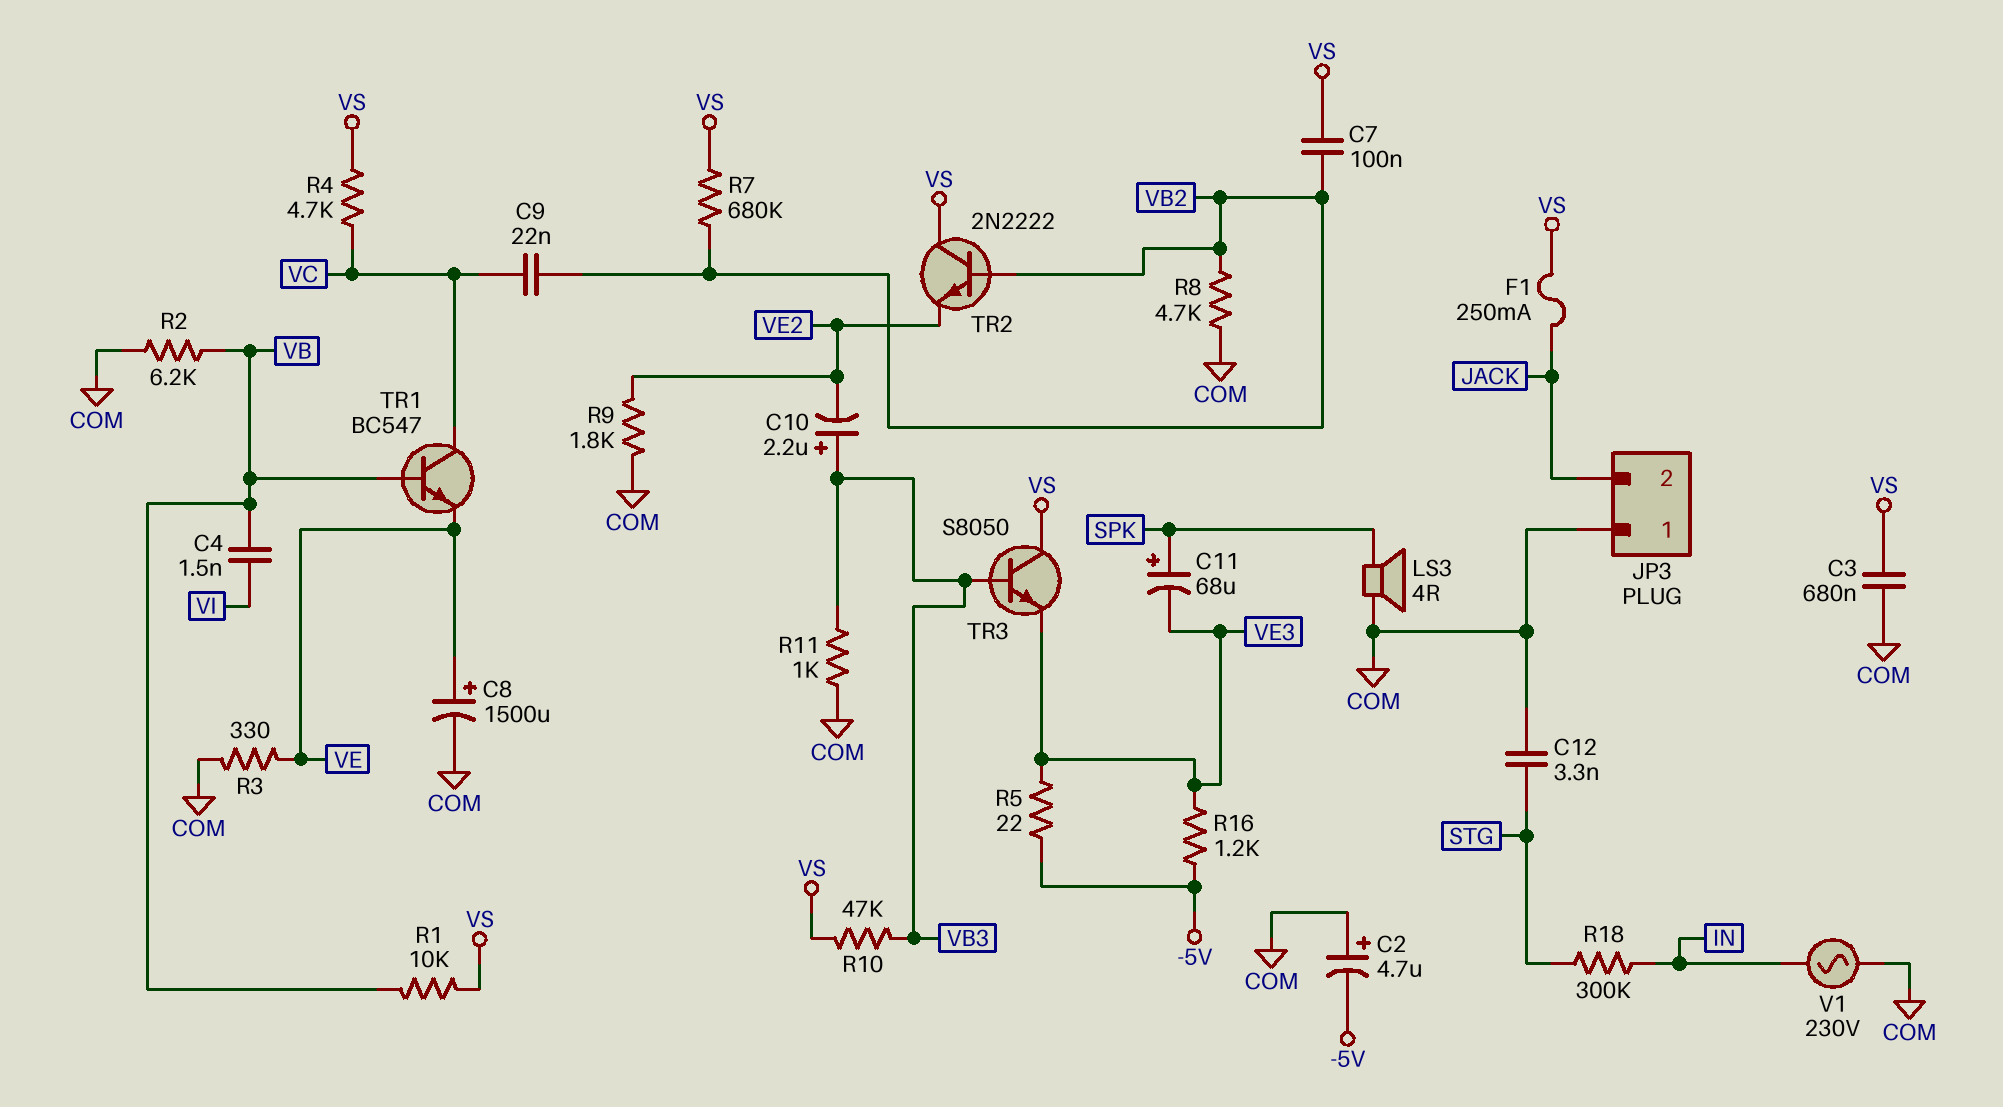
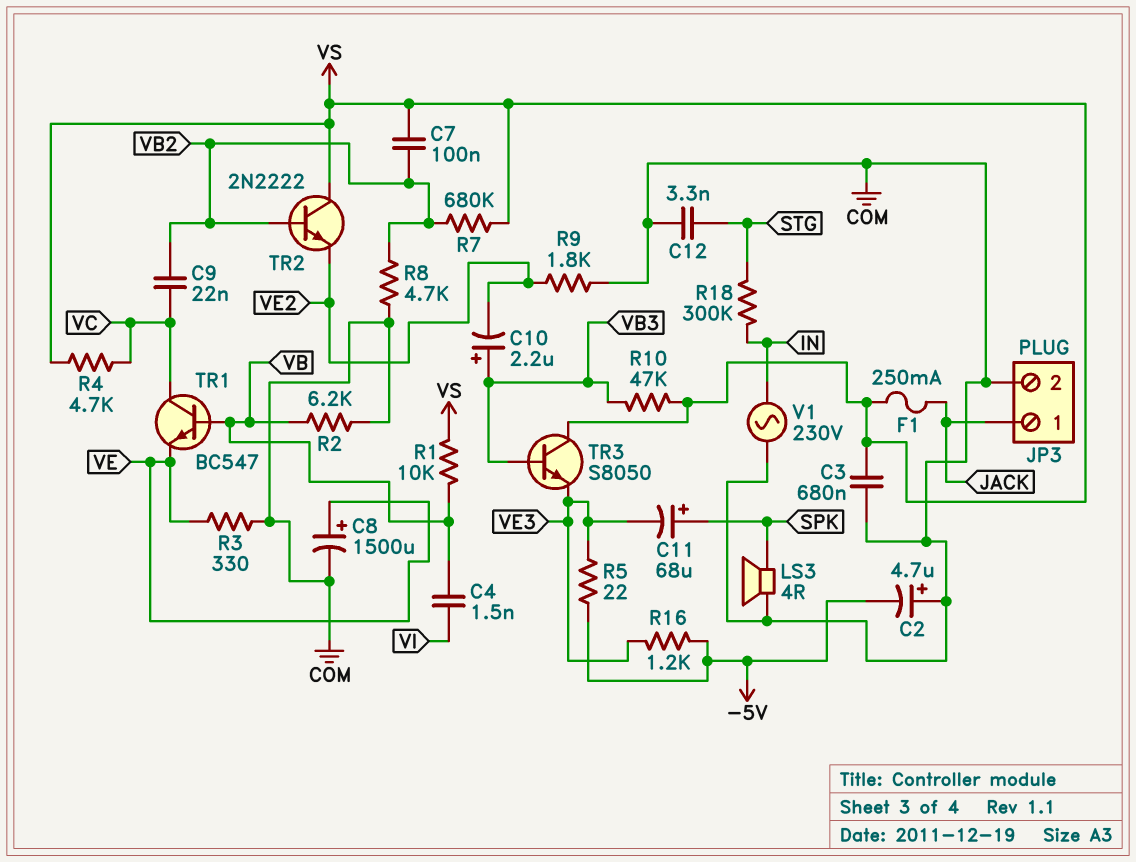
JP3 pin 1: COM -> JACK
JP3 pin 2: JACK -> COM
R11: 1k (COM, VB3) -> none

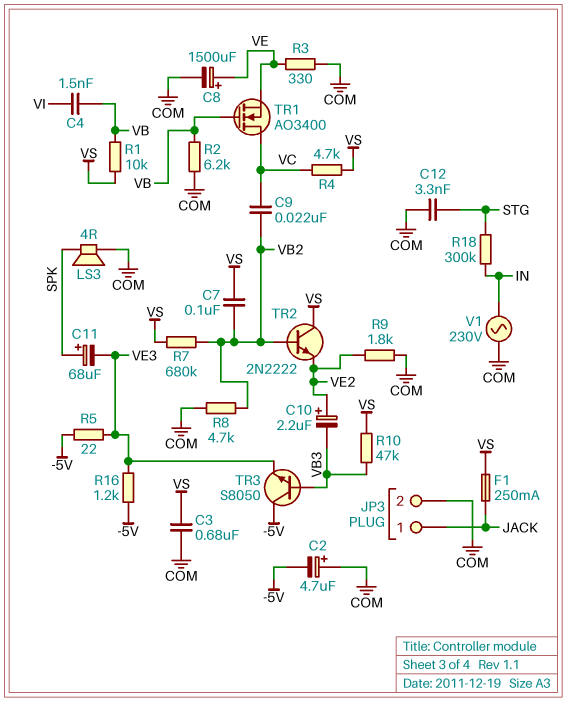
C10: 2.2uF (plus VB3, minus VE2) -> 2.2uF (plus VE2, minus VB3)
TR1: NPN BC547 (B VB, C VC, E VE) -> NMOS AO3400 (G VB, D VC, S VE)
TR3: NPN S8050 (B VB3, C VS, E VE3) -> NPN S8050 (B VB3, C -5V, E VE3)

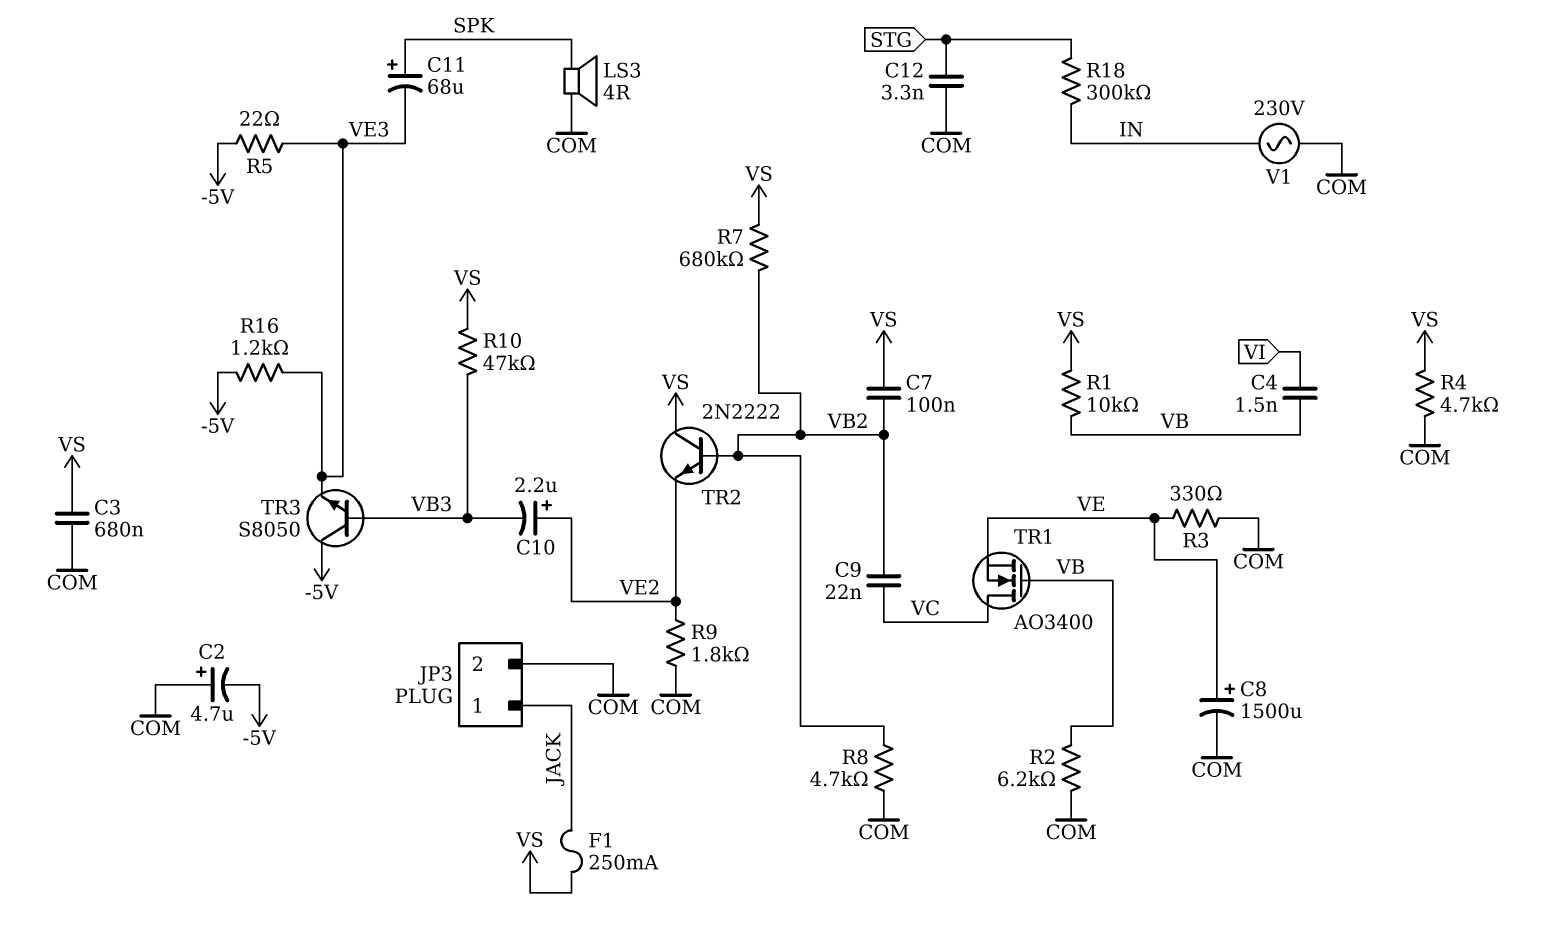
R4: 4.7k (VC, VS) -> 4.7k (COM, VS)

